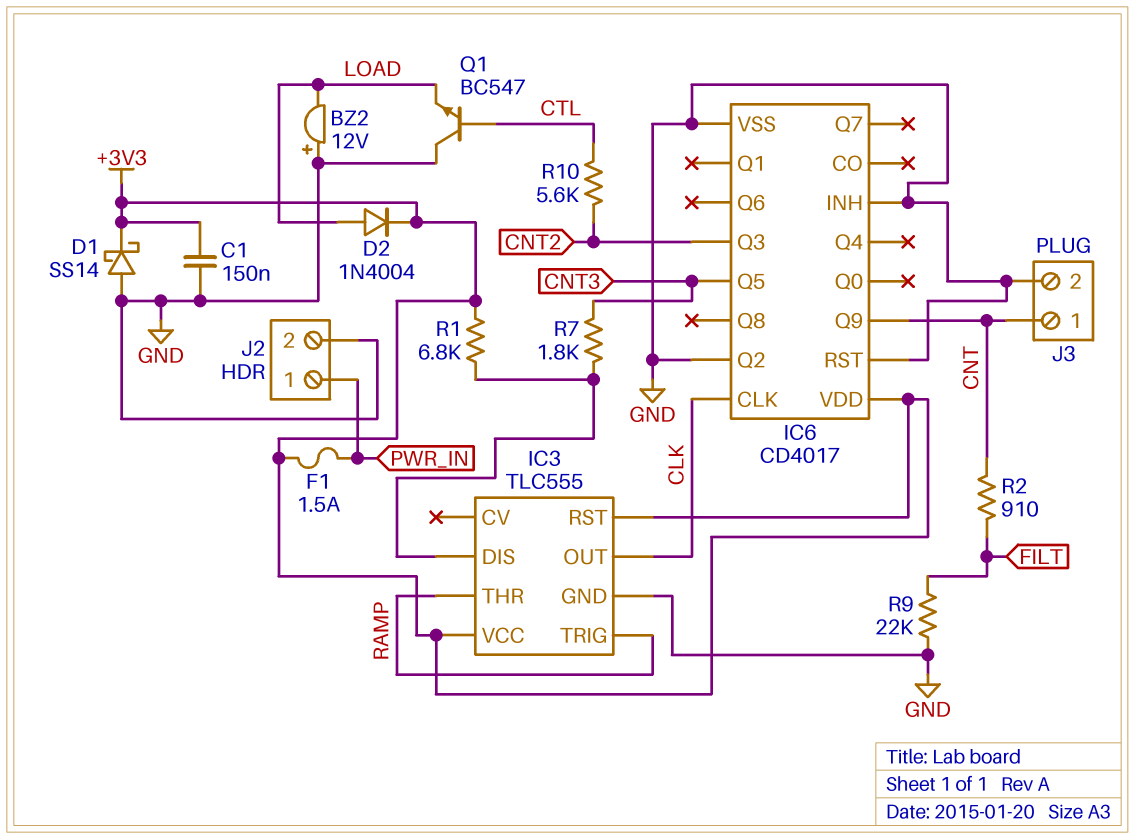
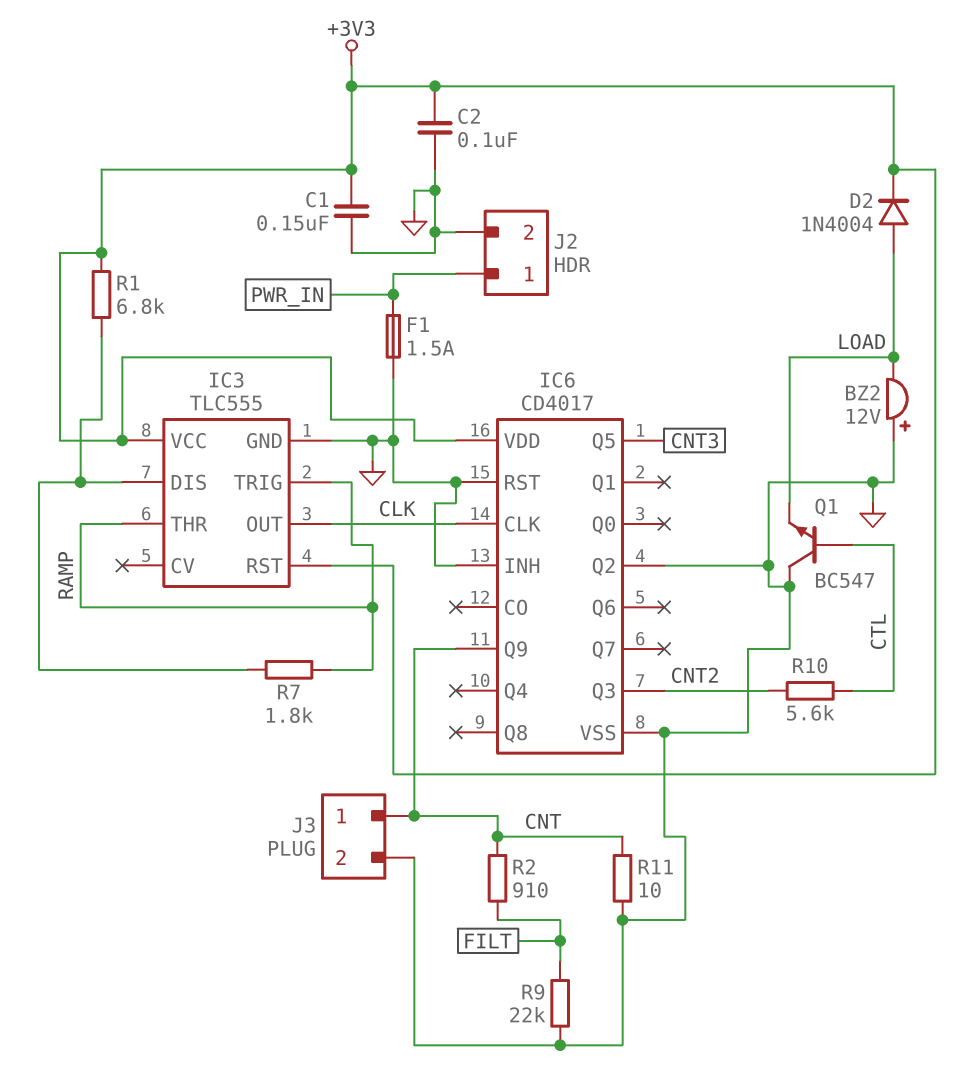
C2: none -> 100nF (+3V3, GND)
D1: schottky SS14 (A GND, K +3V3) -> none
F1: 1.5A (+3V3, PWR_IN) -> 1.5A (GND, PWR_IN)
R7: 1.8k (CNT3, IC3/DIS) -> 1.8k (IC3/DIS, RAMP)
R11: none -> 10 (CNT, GND)

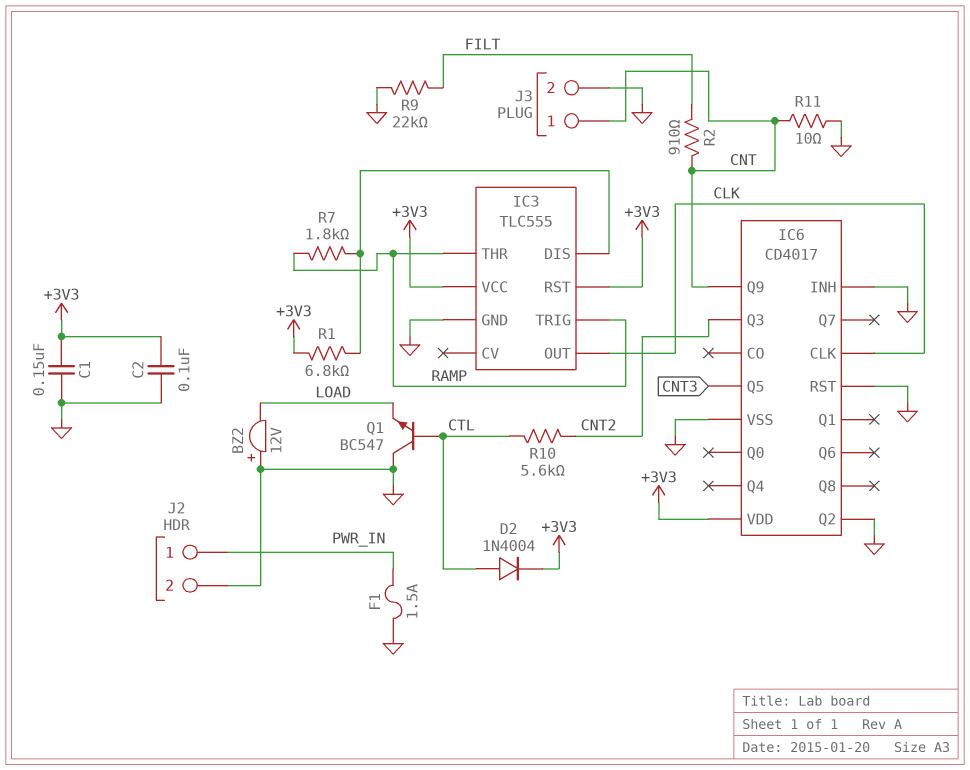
D2: diode 1N4004 (A LOAD, K +3V3) -> diode 1N4004 (A CTL, K +3V3)

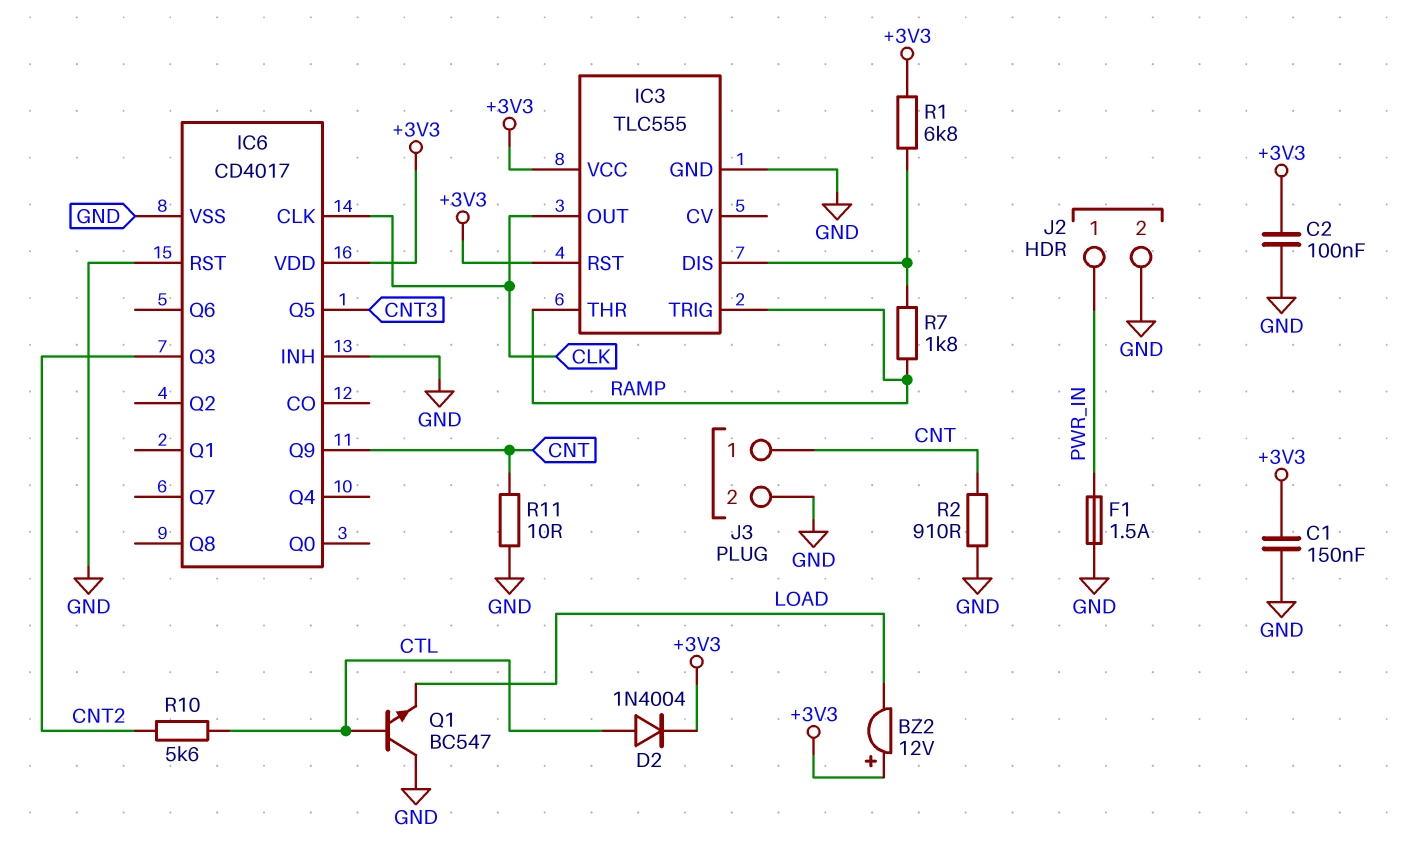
BZ2: buzzer 12V (plus GND, minus LOAD) -> buzzer 12V (plus +3V3, minus LOAD)
IC6 pin Q2: GND -> none
R2: 910 (CNT, FILT) -> 910 (CNT, GND)
R9: 22k (FILT, GND) -> none

